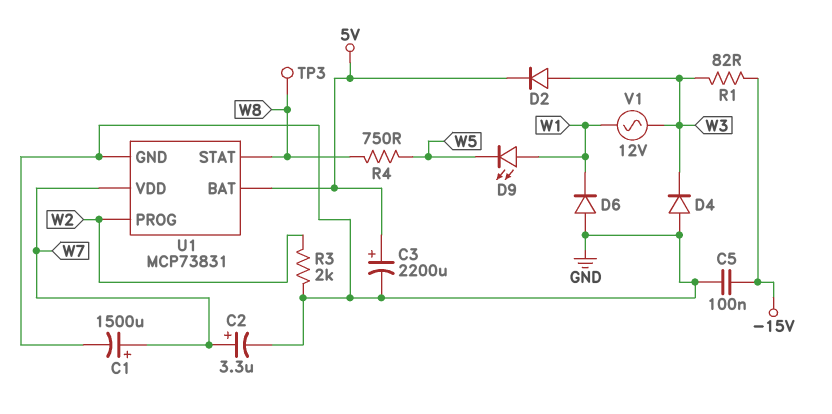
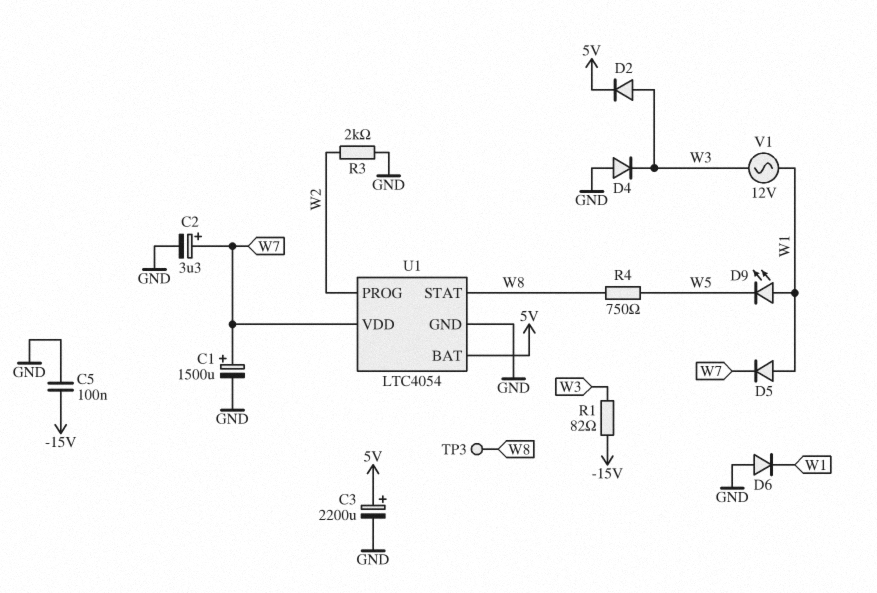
D5: none -> diode (A W1, K W7)
U1: MCP73831 -> LTC4054

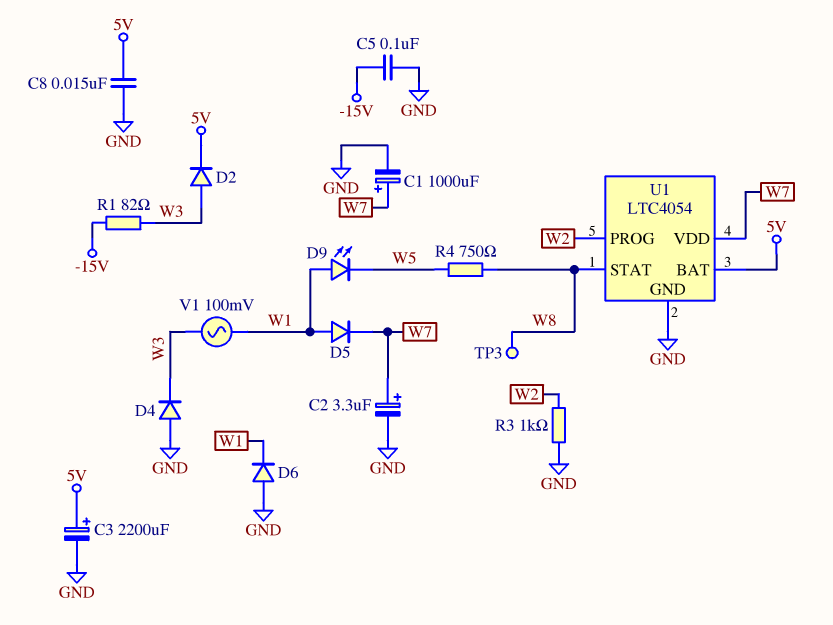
C1: 1500uF (plus W7, minus GND) -> 1000uF (plus W7, minus GND)
C8: none -> 15nF (5V, GND)
R3: 2k (GND, W2) -> 1k (GND, W2)
V1: AC 12V (W1, W3) -> AC 100mV (W1, W3)

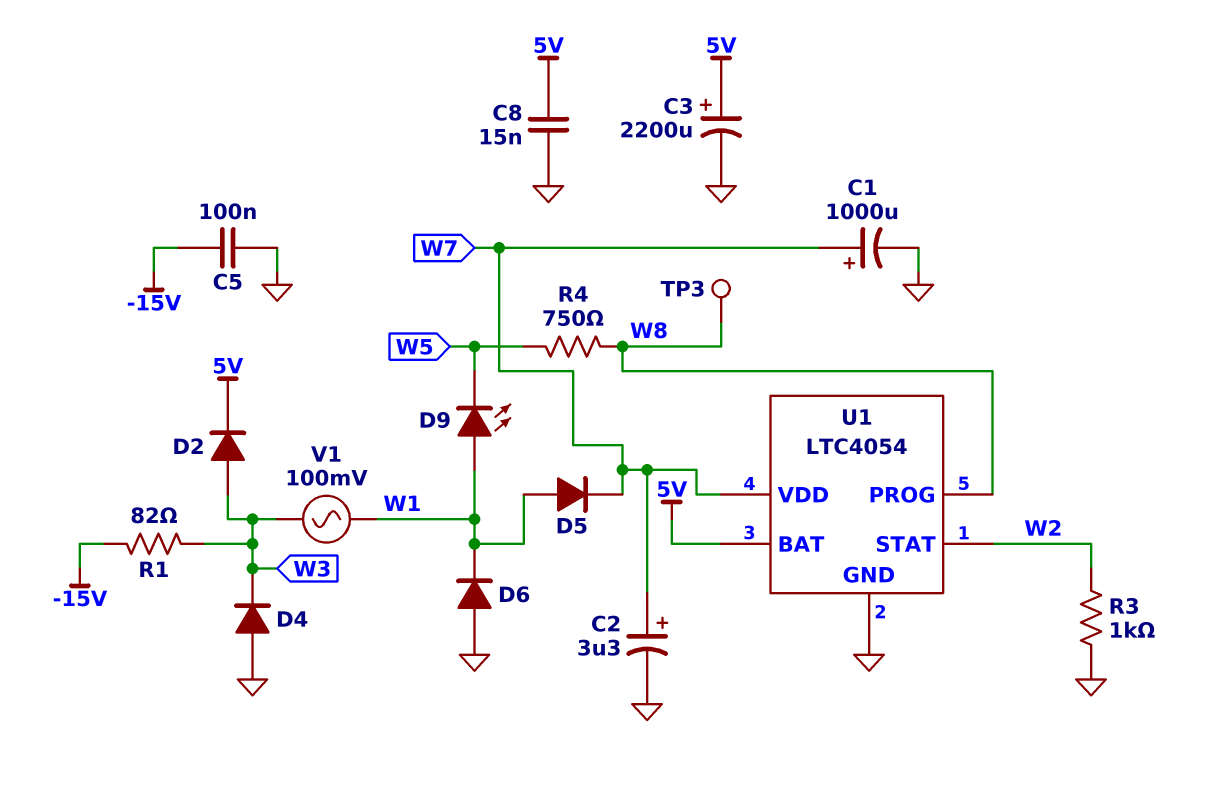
U1 pin PROG: W2 -> W8
U1 pin STAT: W8 -> W2

